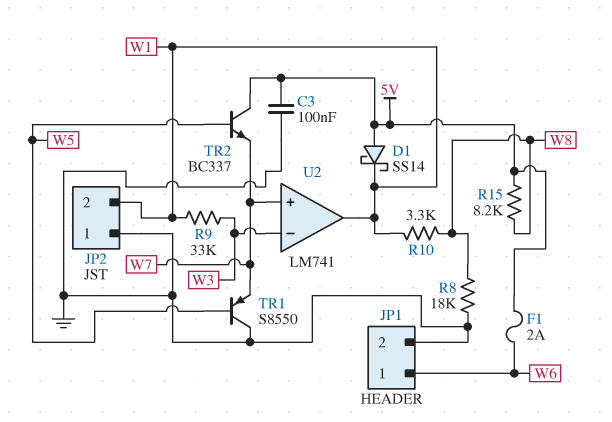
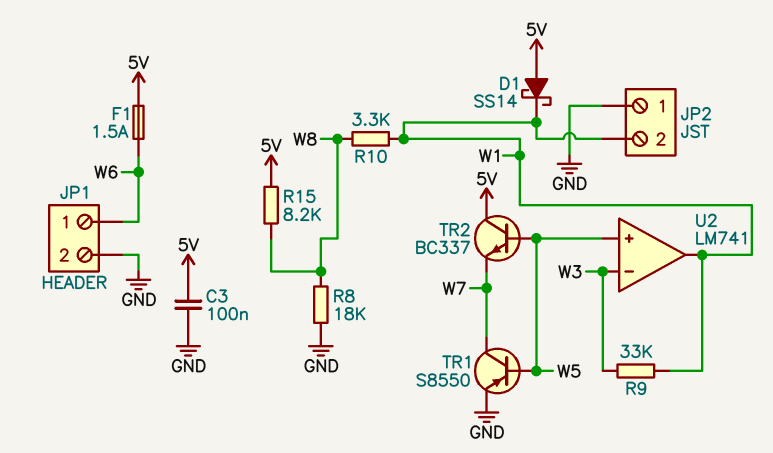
F1: 2A (5V, W6) -> 1.5A (5V, W6)
TR1: PNP S8550 (B W5, C GND, E W7) -> PNP S8550 (B W5, C W7, E GND)
U2 pin in+: W7 -> W5

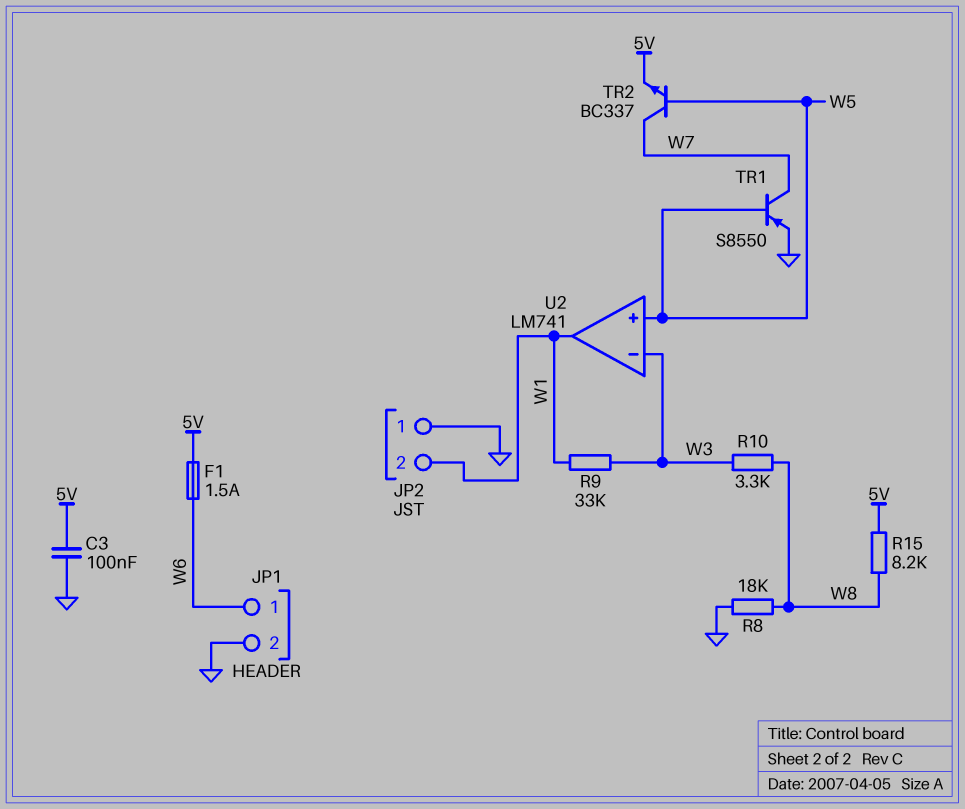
D1: schottky SS14 (A 5V, K W1) -> none
R10: 3.3k (W1, W8) -> 3.3k (W3, W8)
TR2: NPN BC337 (B W5, C 5V, E W7) -> NPN BC337 (B W5, C W7, E 5V)

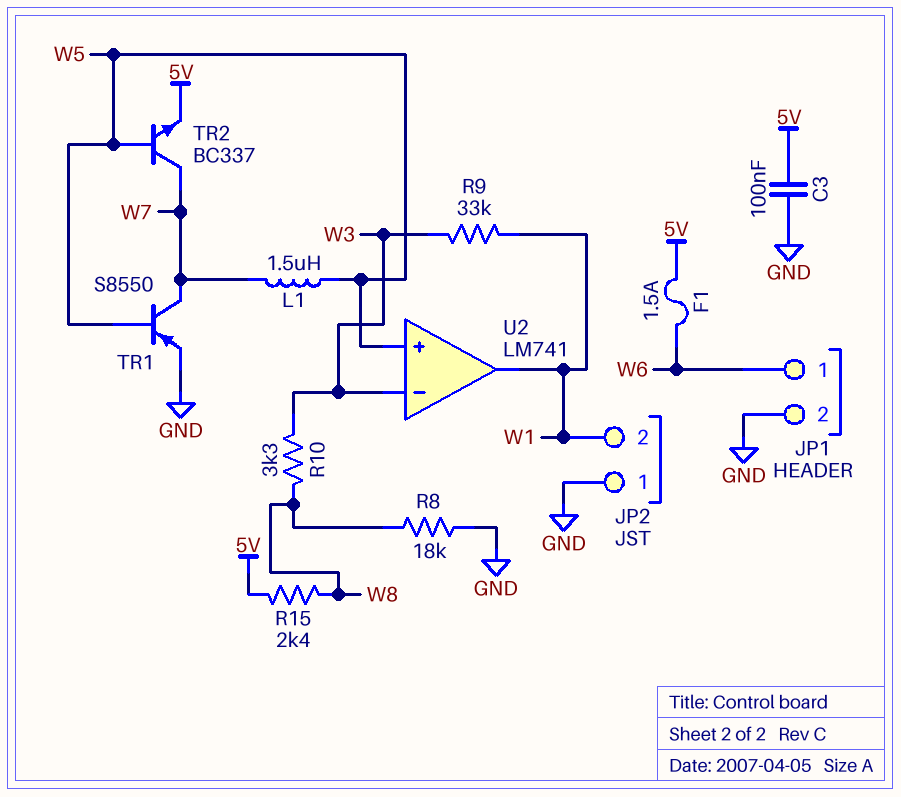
L1: none -> 1.5uH (W5, W7)
R15: 8.2k (5V, W8) -> 2.4k (5V, W8)

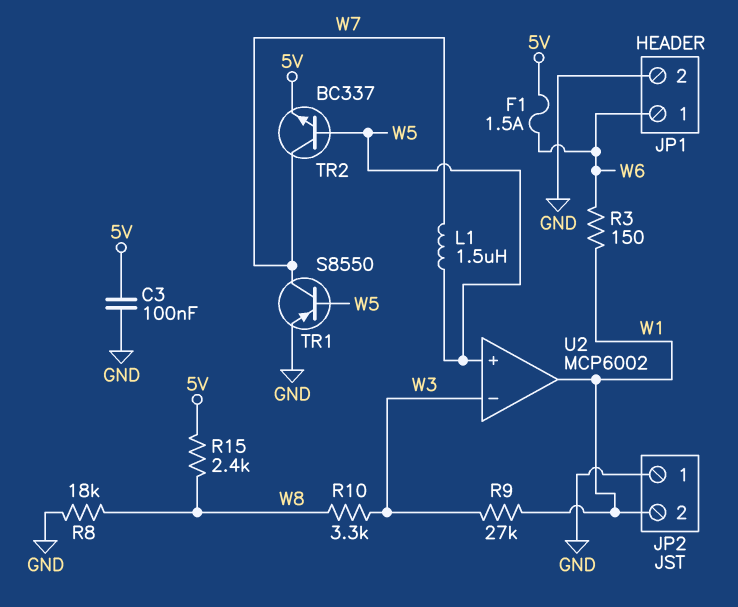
R3: none -> 150 (W1, W6)
R9: 33k (W1, W3) -> 27k (W1, W3)
U2: LM741 -> MCP6002

